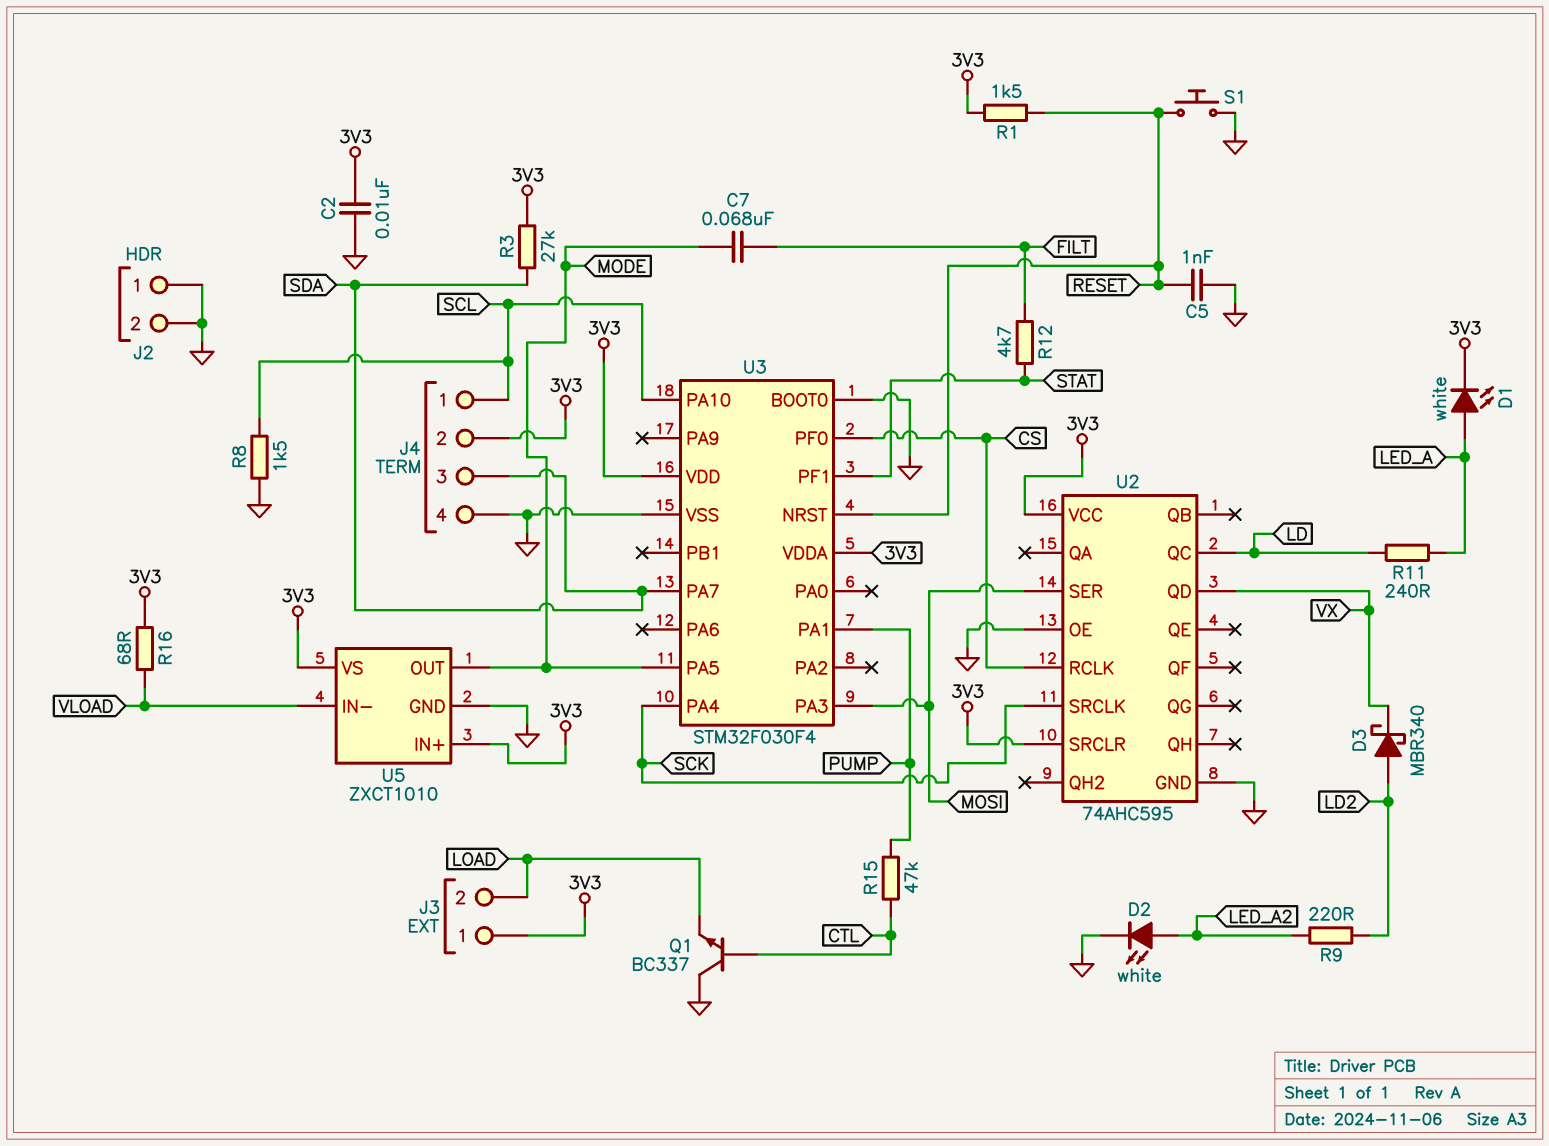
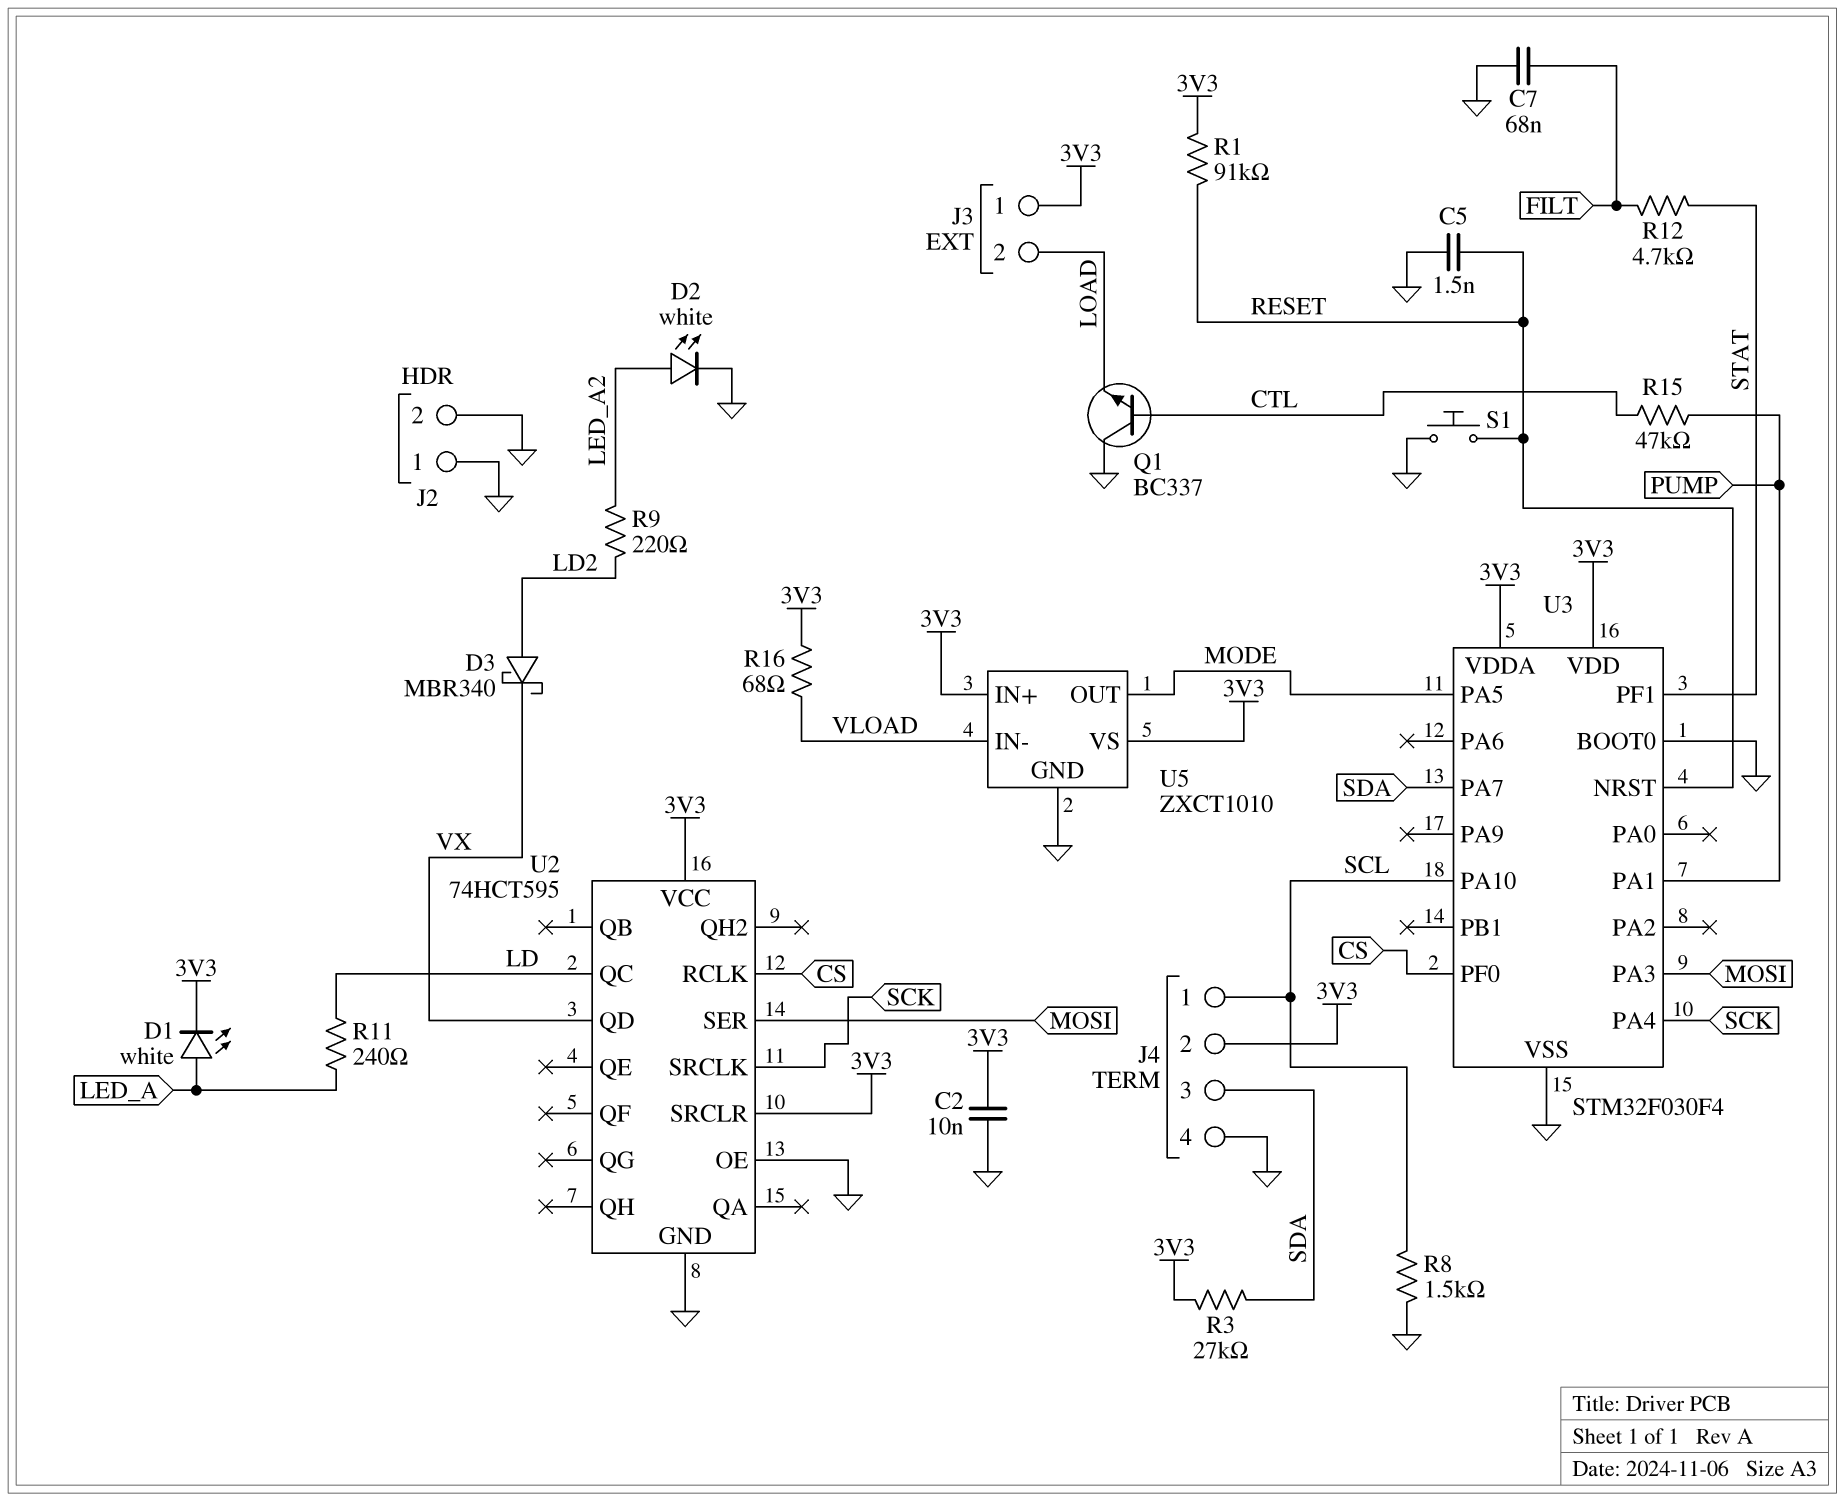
C5: 1nF (GND, RESET) -> 1.5nF (GND, RESET)
C7: 68nF (FILT, MODE) -> 68nF (FILT, GND)
R1: 1.5k (3V3, RESET) -> 91k (3V3, RESET)
U2: 74AHC595 -> 74HCT595

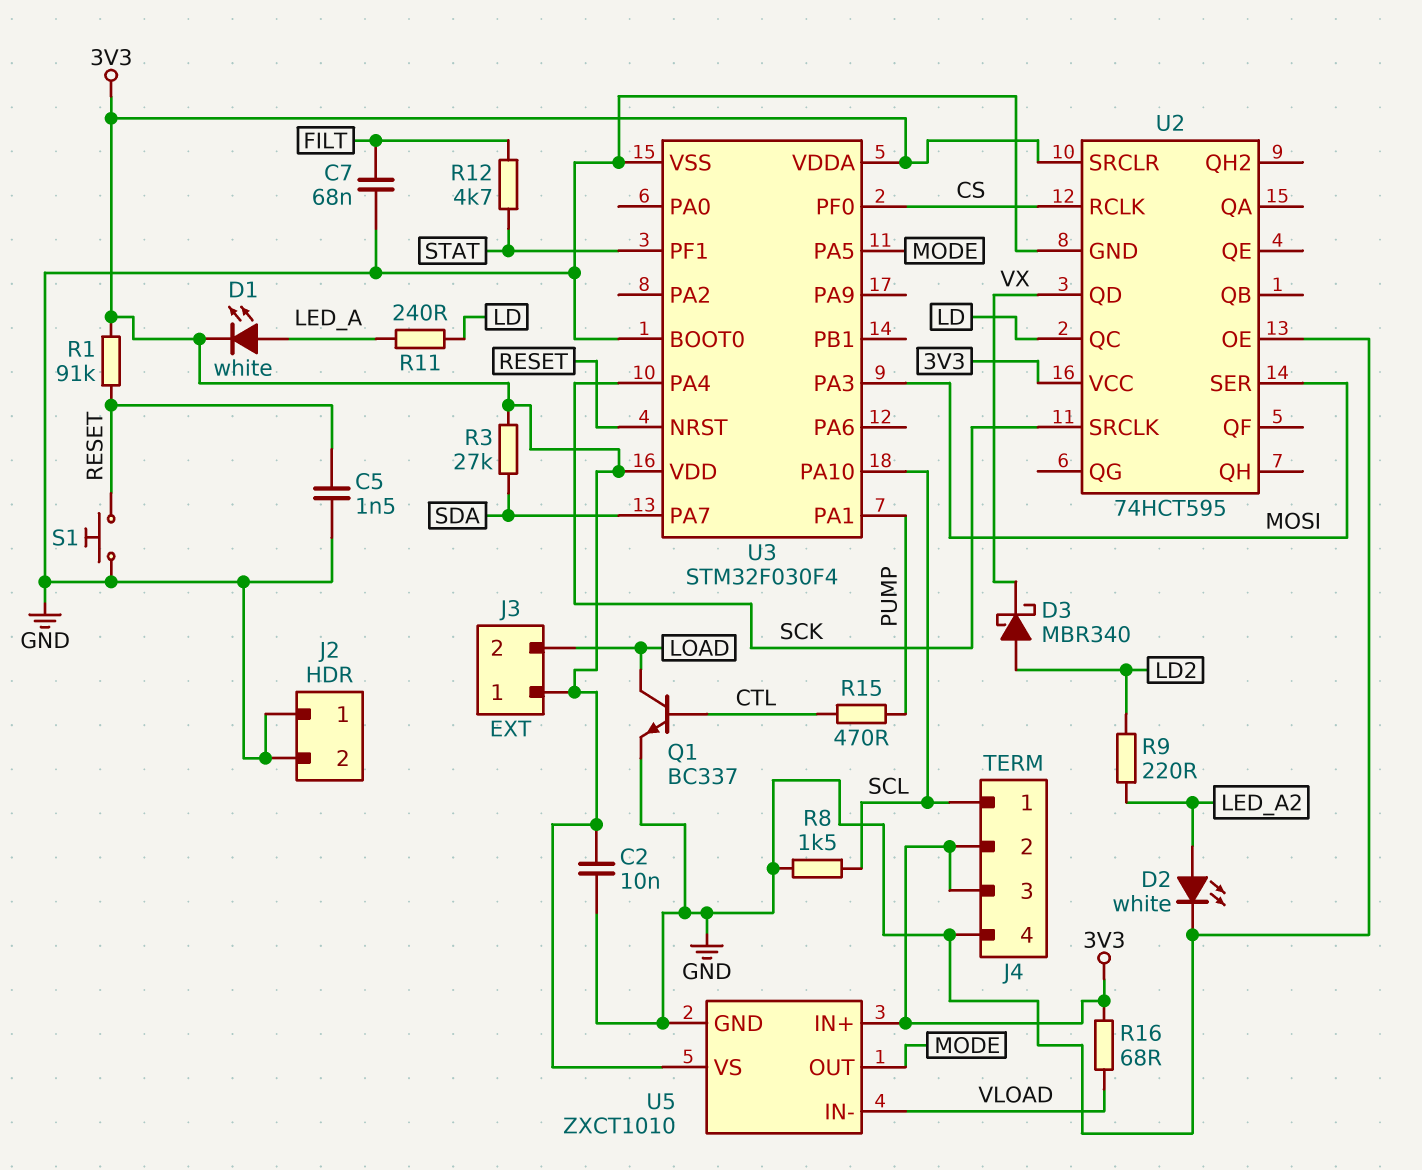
J4 pin 3: SDA -> 3V3
Q1: NPN BC337 (B CTL, C GND, E LOAD) -> NPN BC337 (B CTL, C LOAD, E GND)
R15: 47k (CTL, PUMP) -> 470 (CTL, PUMP)

